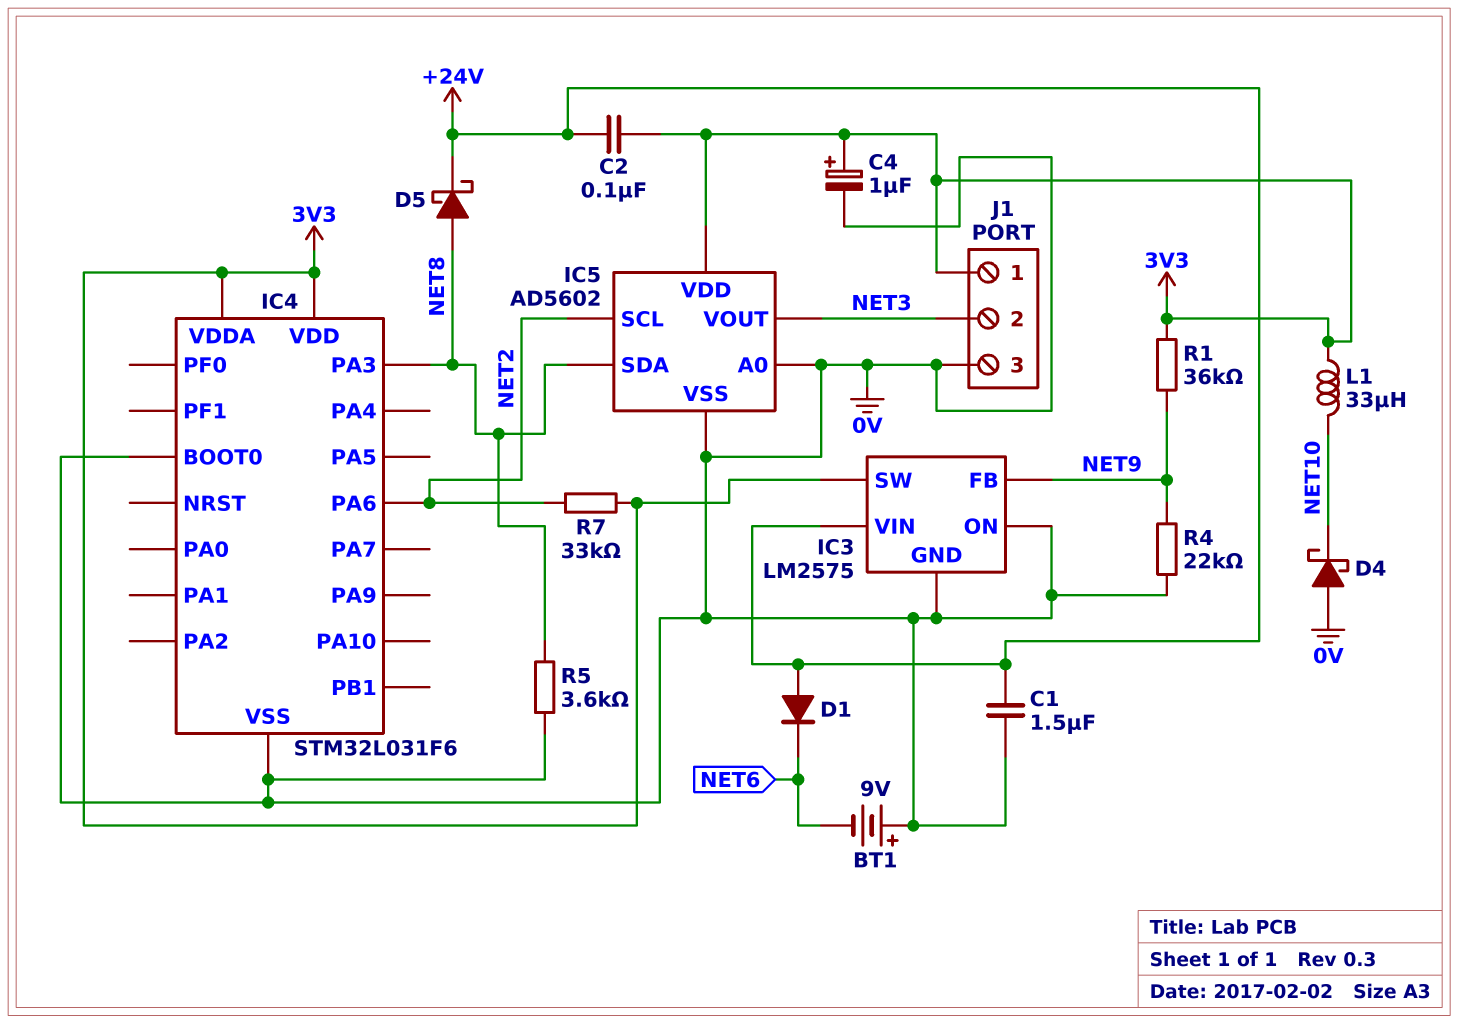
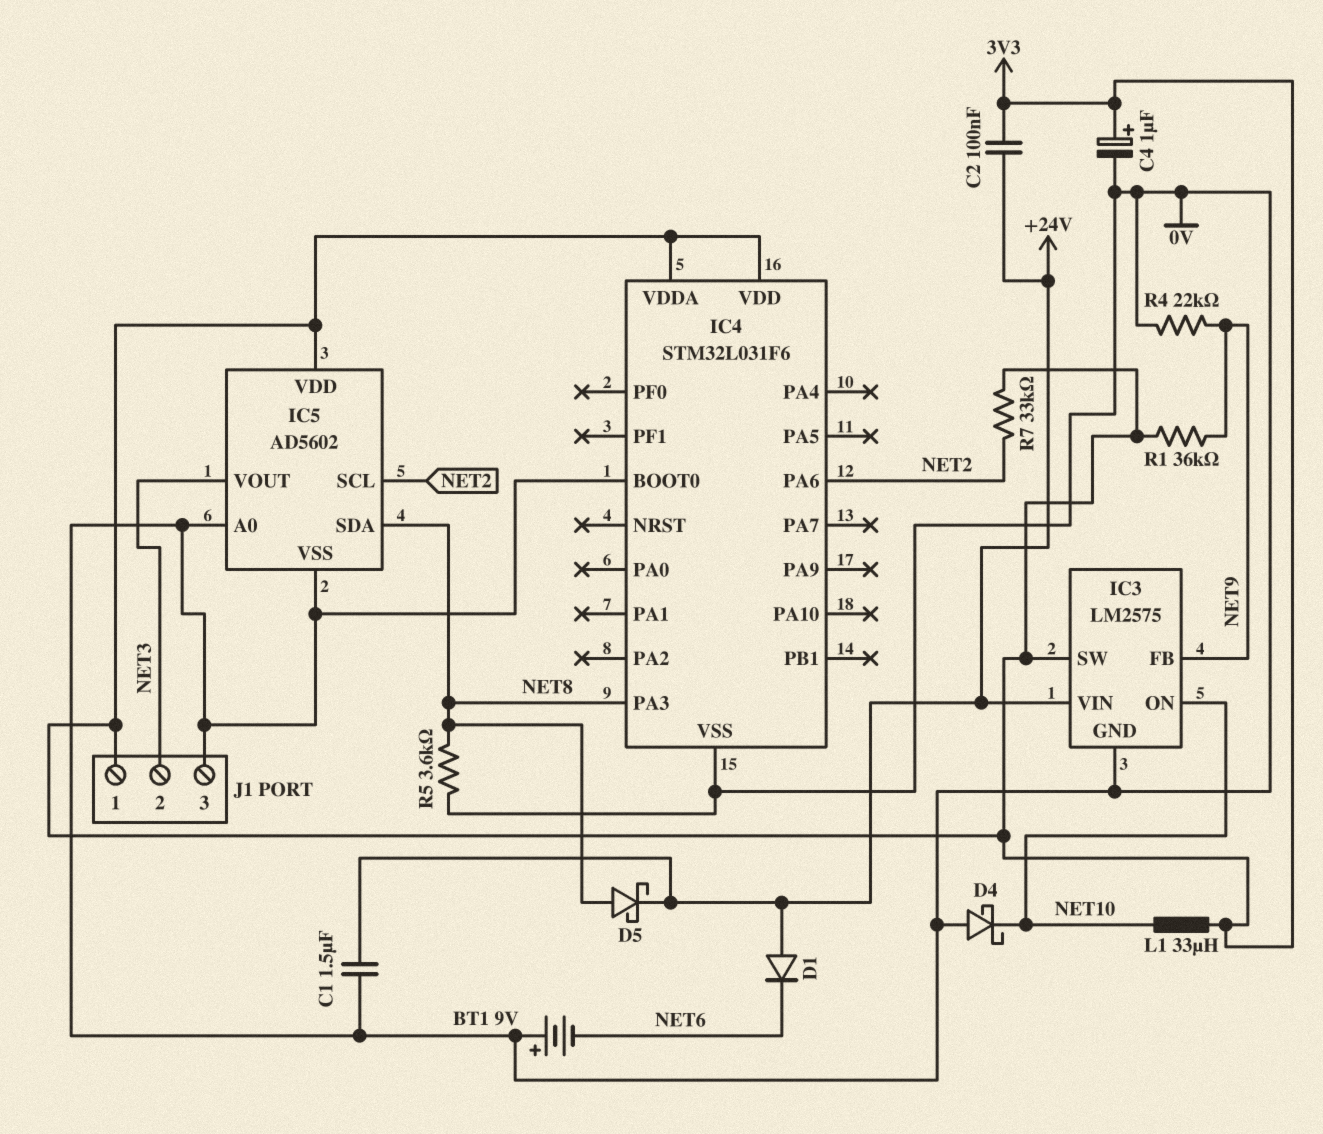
IC3 pin ON: 0V -> NET10

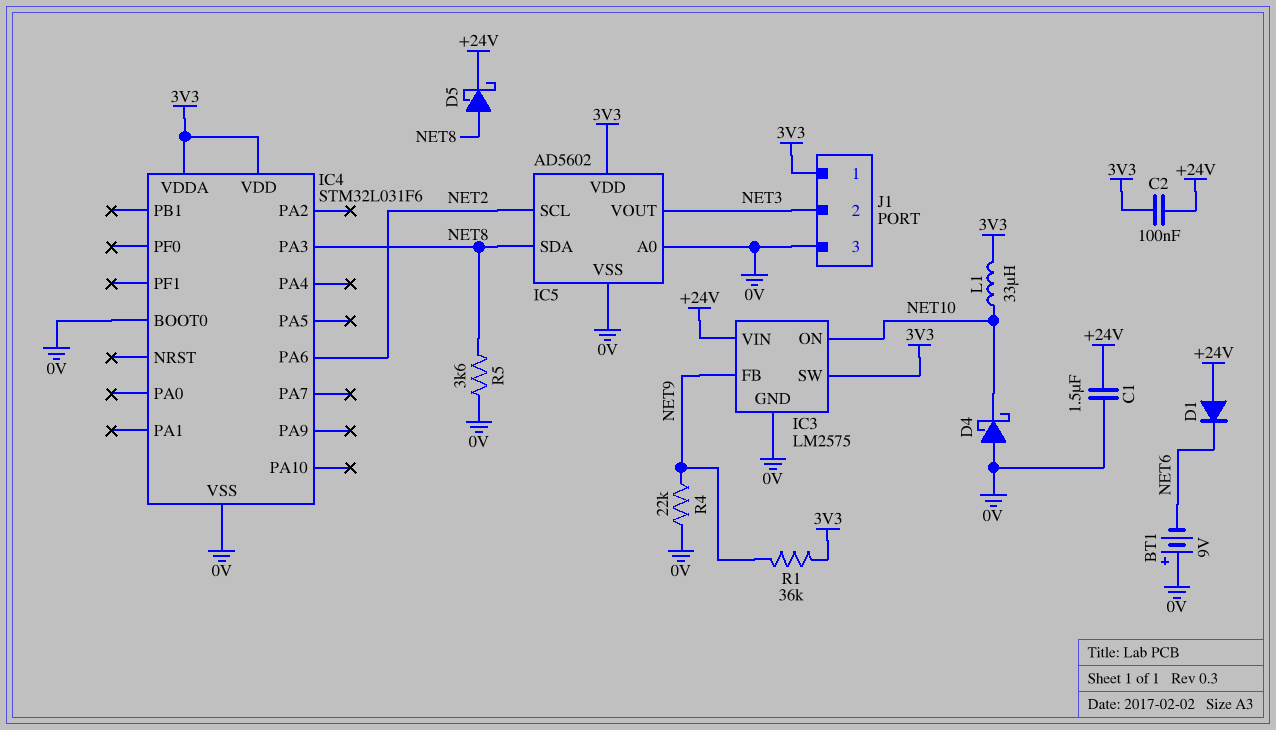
C4: 1uF (plus 3V3, minus 0V) -> none
R7: 33k (3V3, NET2) -> none

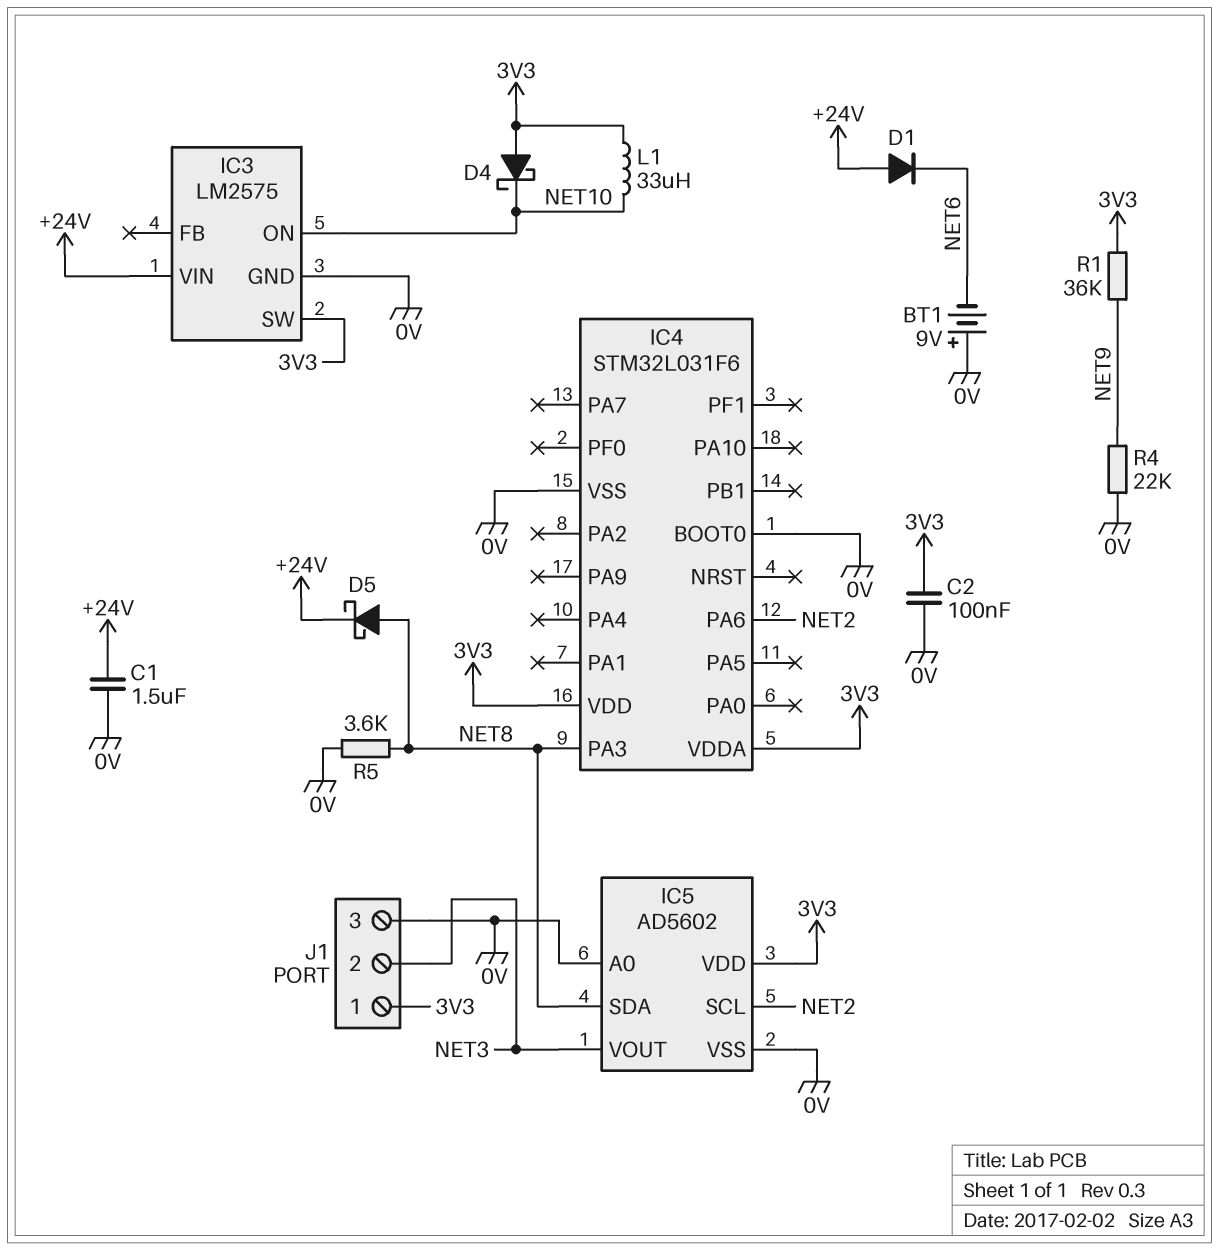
C2: 100nF (+24V, 3V3) -> 100nF (0V, 3V3)
D4: schottky (A 0V, K NET10) -> schottky (A 3V3, K NET10)
IC3 pin FB: NET9 -> none

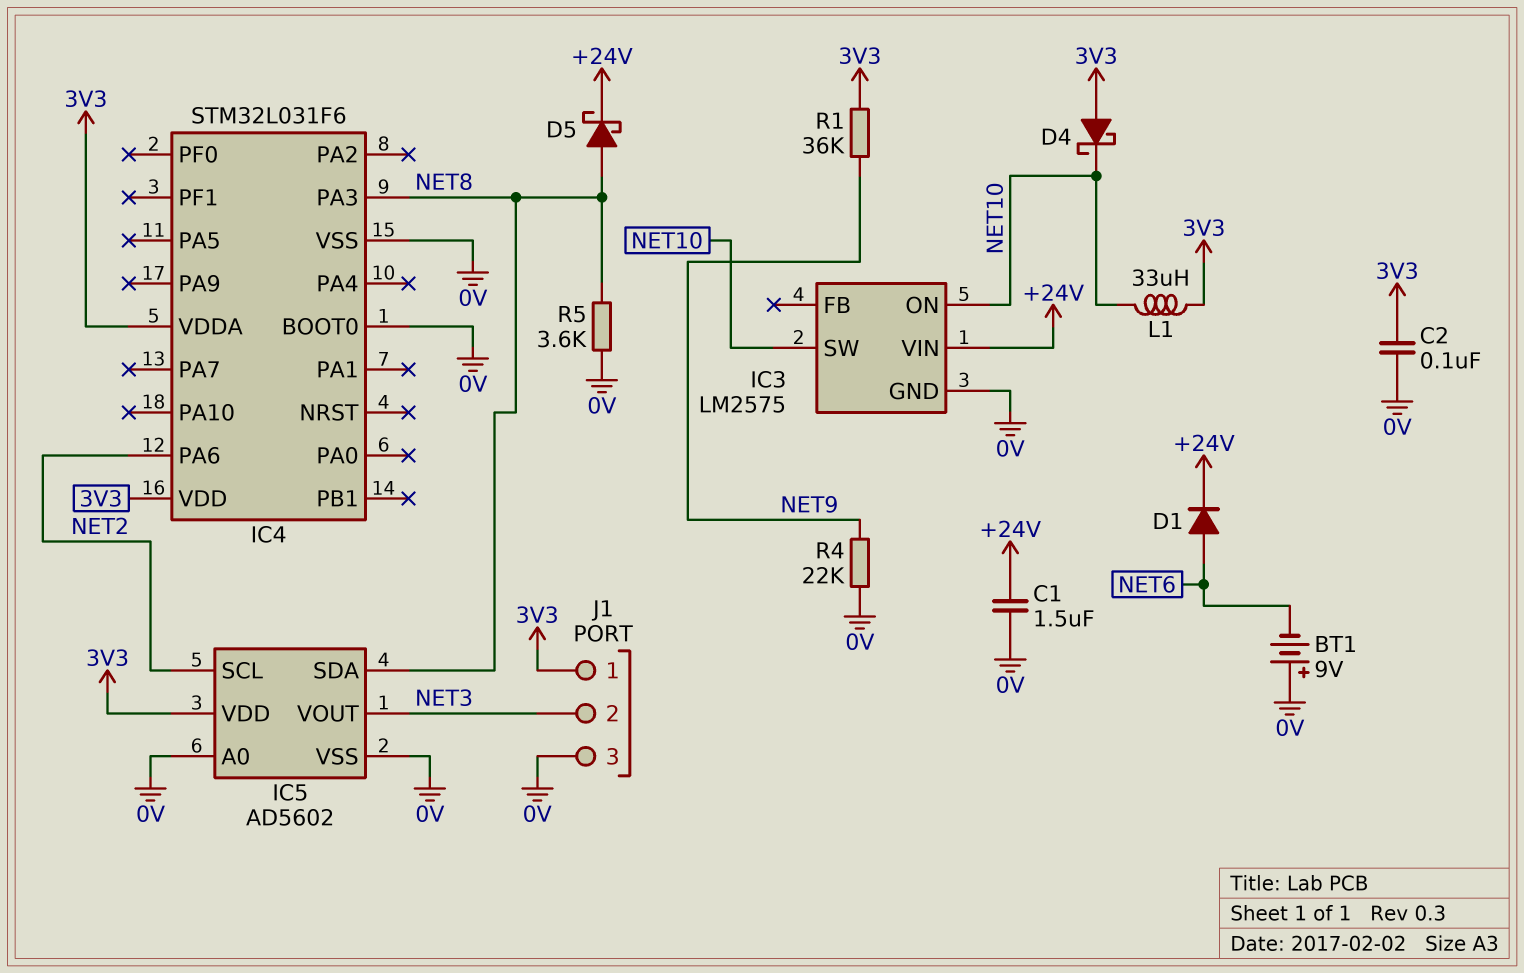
D1: diode (A +24V, K NET6) -> diode (A NET6, K +24V)
IC3 pin SW: 3V3 -> NET10

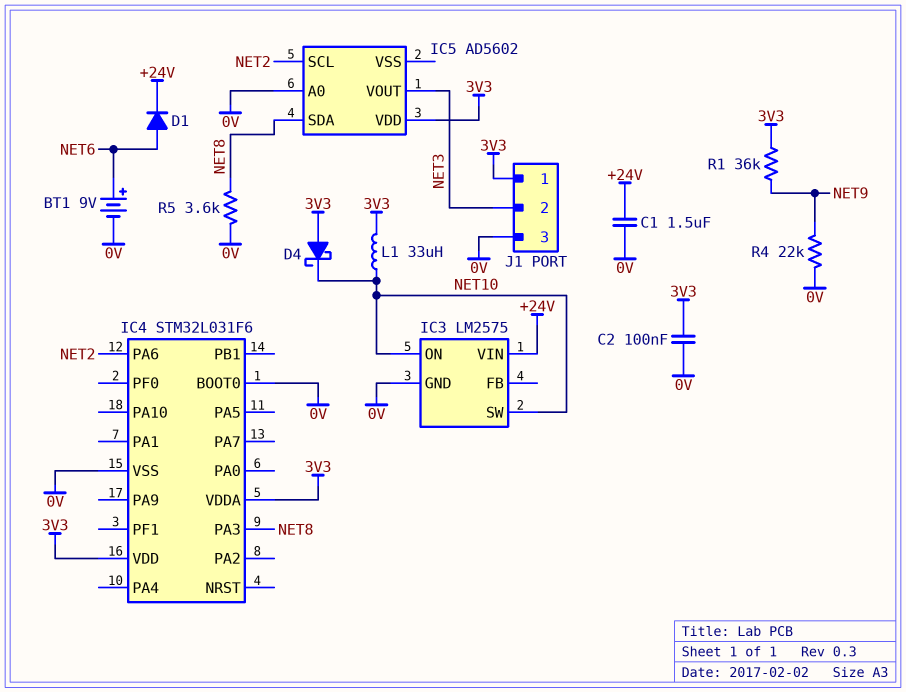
BT1: 9V (plus 0V, minus NET6) -> 9V (plus NET6, minus 0V)
D5: schottky (A NET8, K +24V) -> none
IC5 pin VSS: 0V -> none

